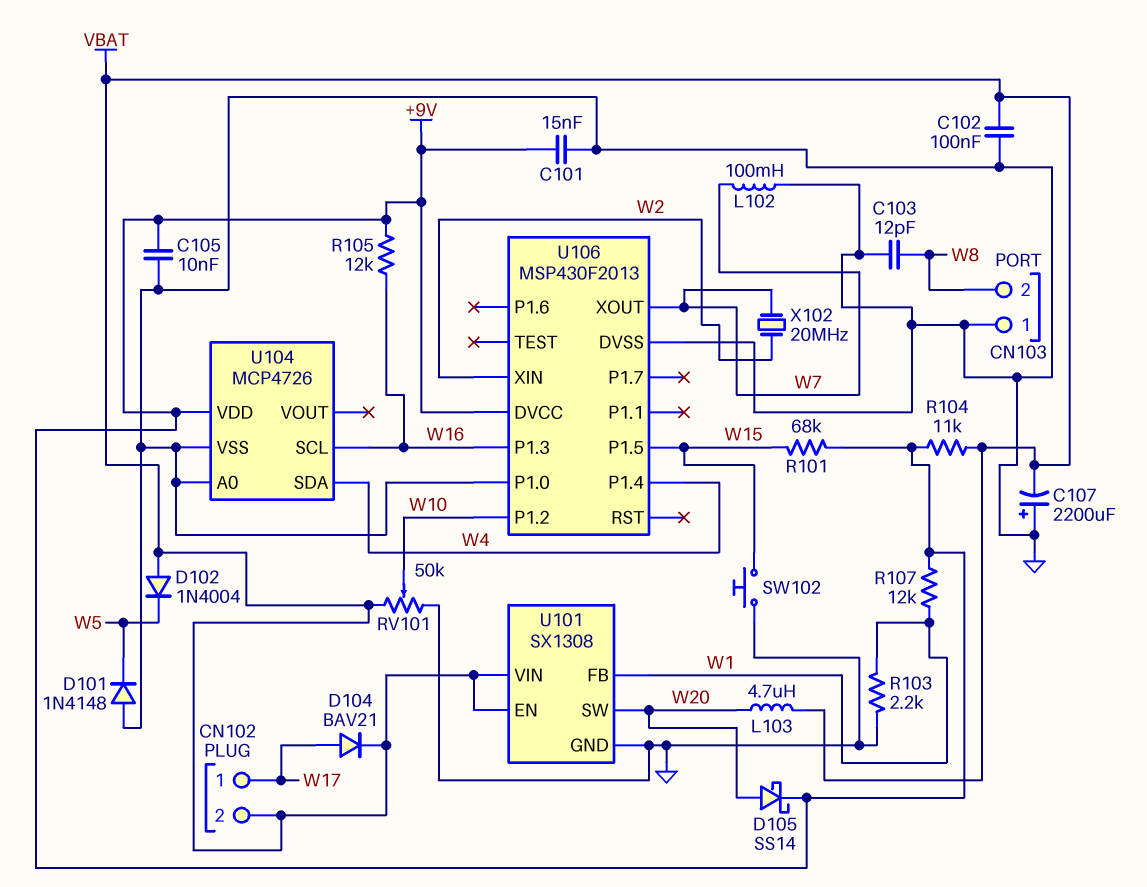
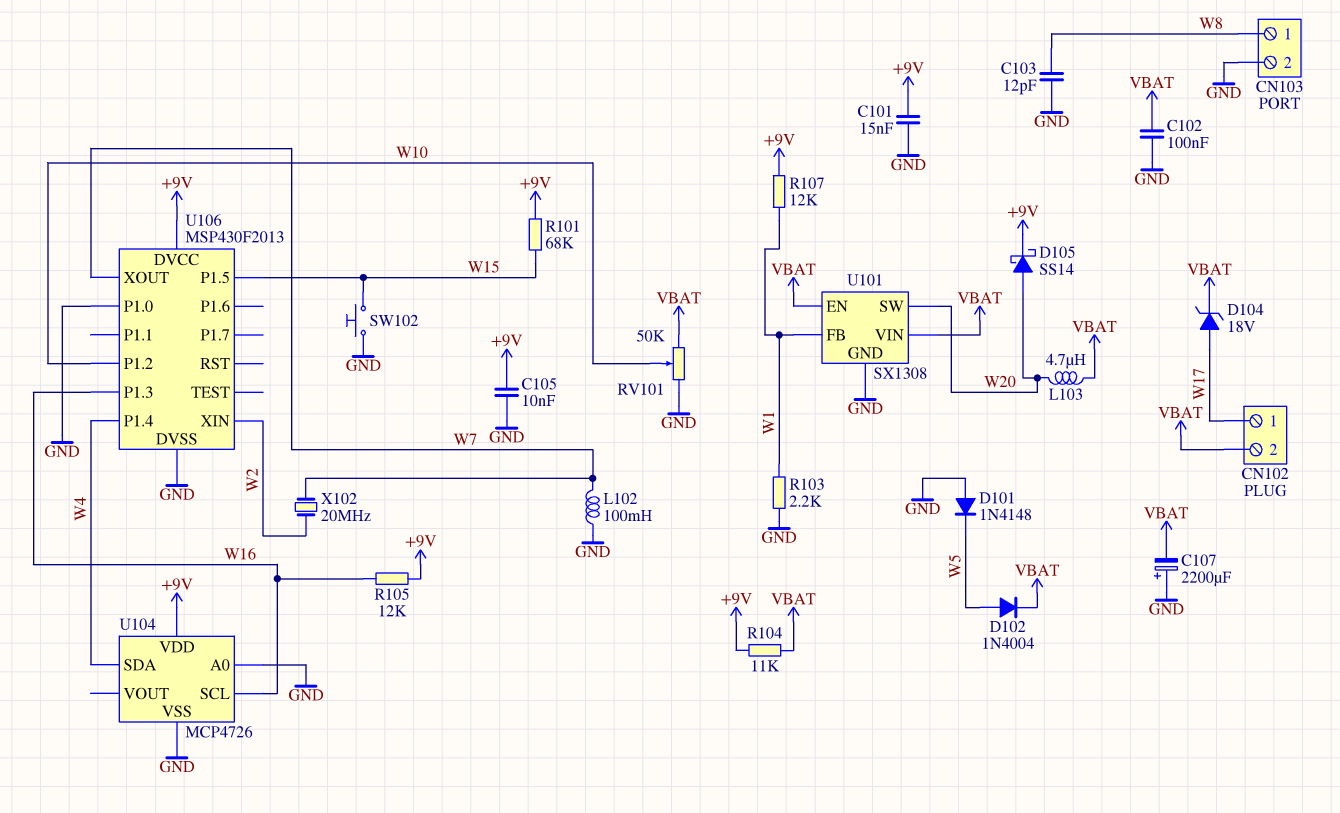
CN103 pin 1: GND -> W8
CN103 pin 2: W8 -> GND
D102: diode 1N4004 (A VBAT, K W5) -> diode 1N4004 (A W5, K VBAT)
D104: diode BAV21 (A W17, K VBAT) -> zener 18V (A W17, K VBAT)

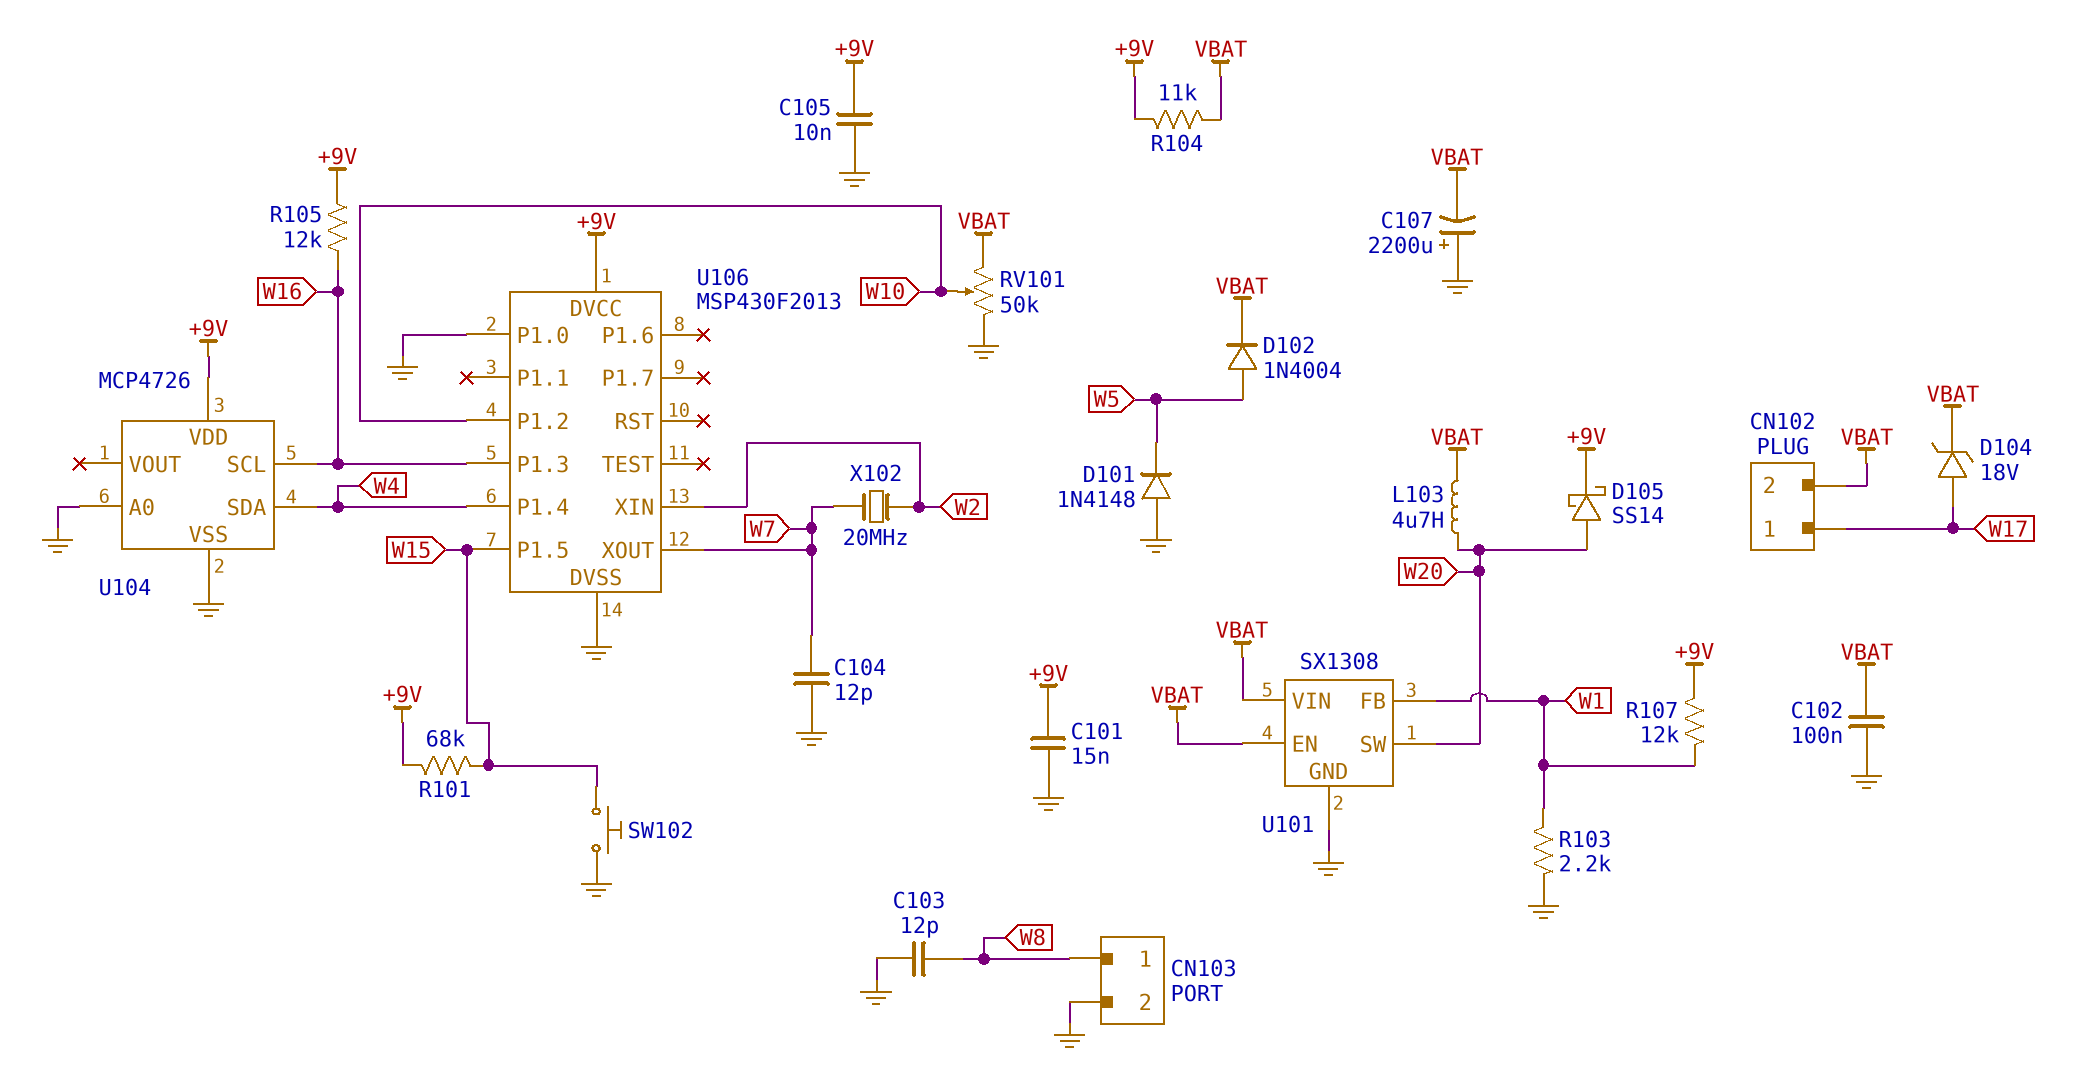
C104: none -> 12pF (GND, W7)
L102: 100mH (GND, W7) -> none

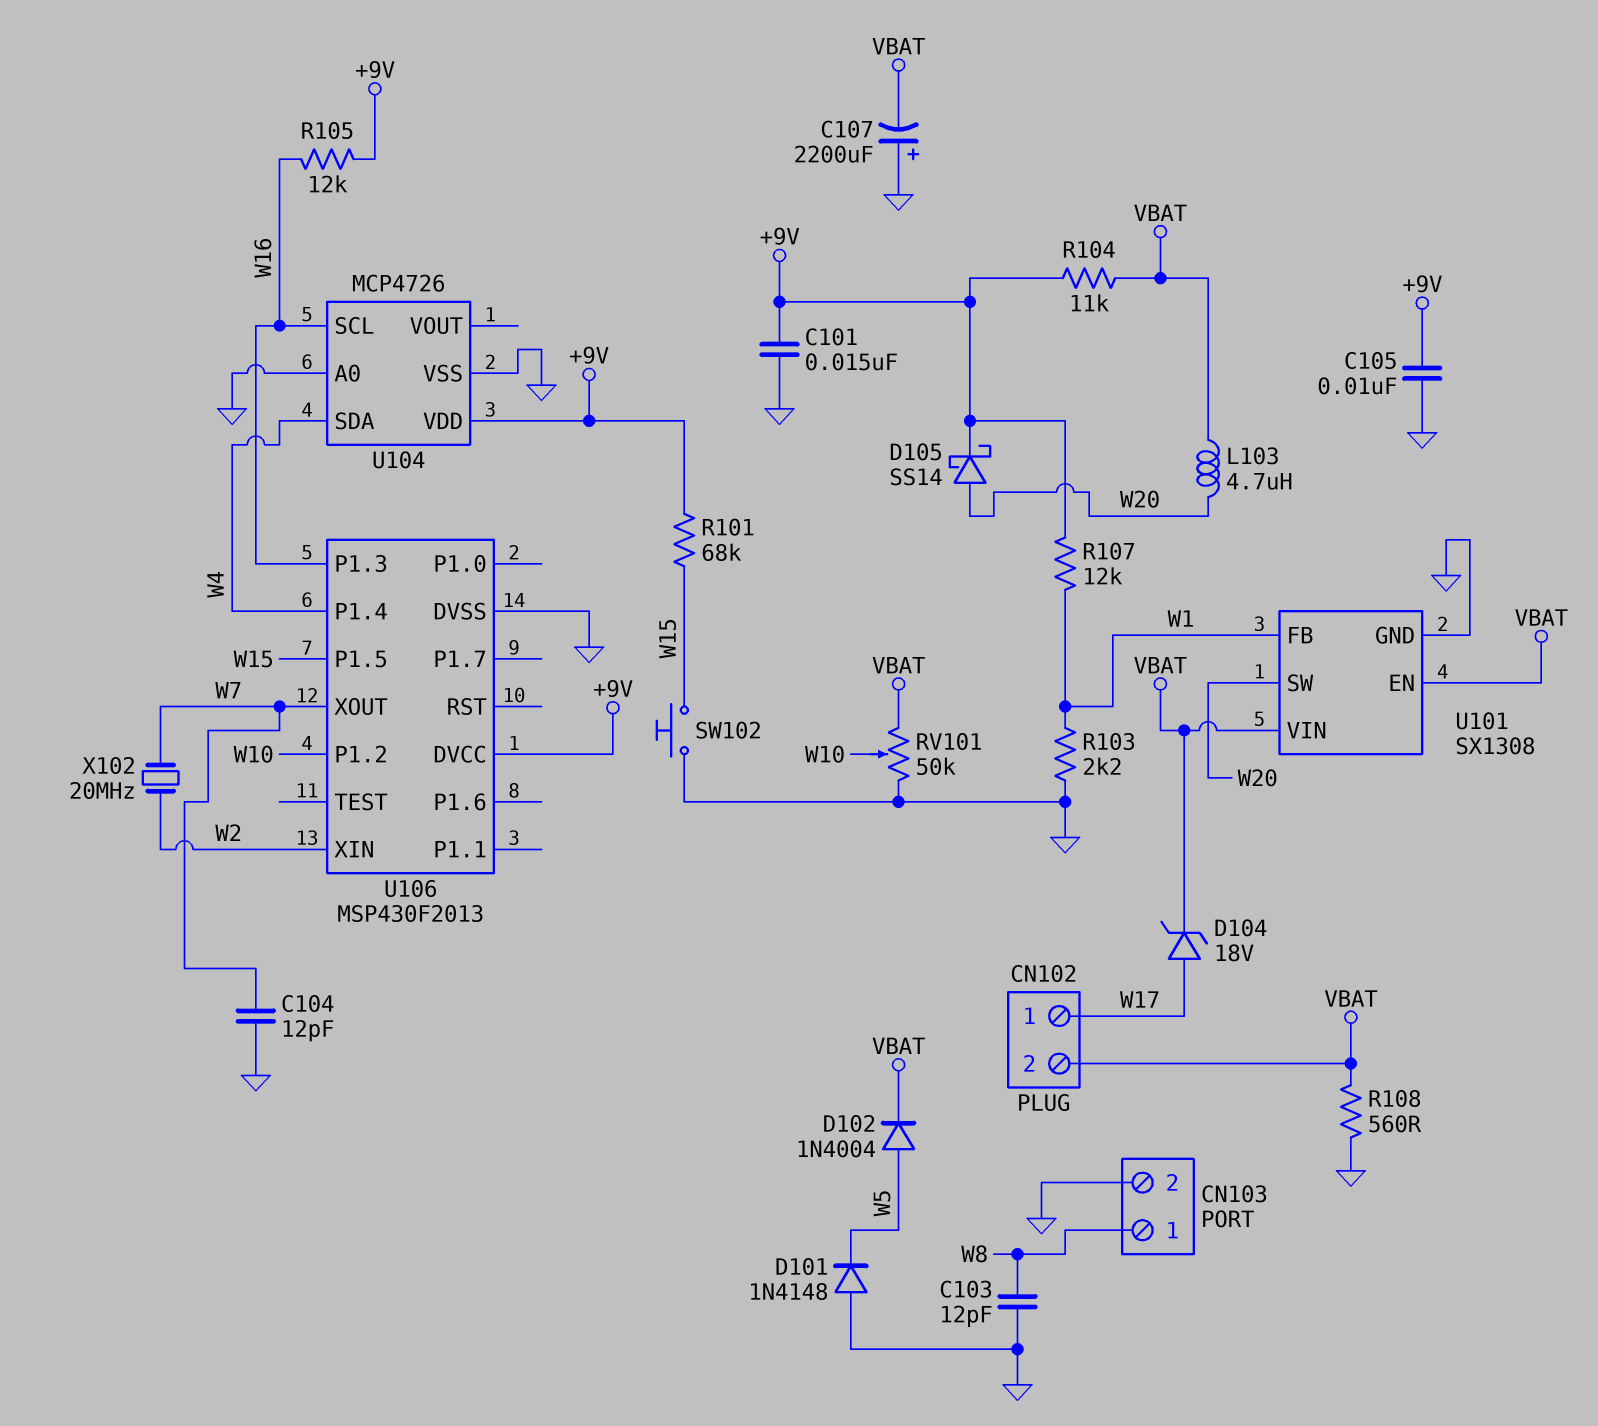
C102: 100nF (GND, VBAT) -> none
R108: none -> 560 (GND, VBAT)
U106 pin P1.0: GND -> none

